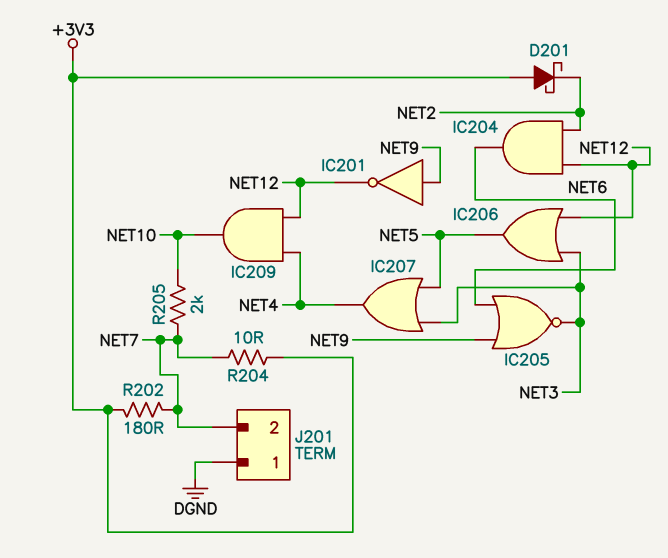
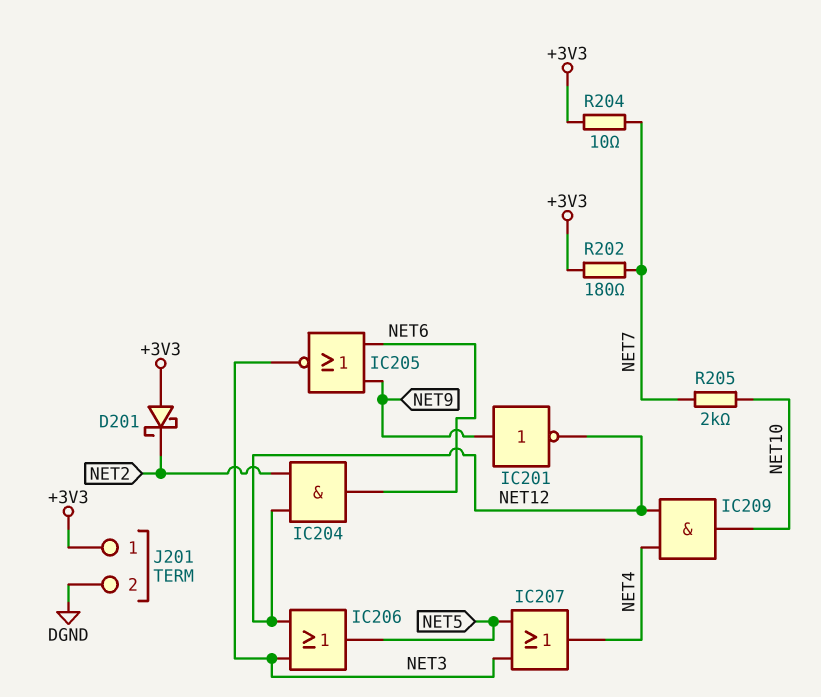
J201 pin 1: DGND -> +3V3
J201 pin 2: NET7 -> DGND

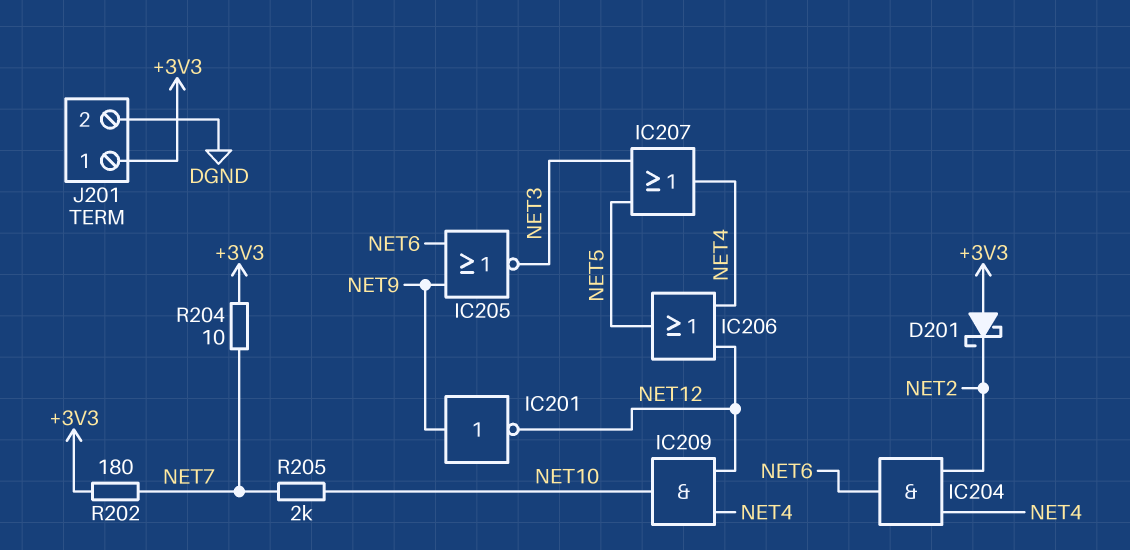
IC204: AND (in NET2, in NET12, out NET6) -> AND (in NET2, in NET4, out NET6)
IC206: OR (in NET3, in NET12, out NET5) -> OR (in NET4, in NET12, out NET5)

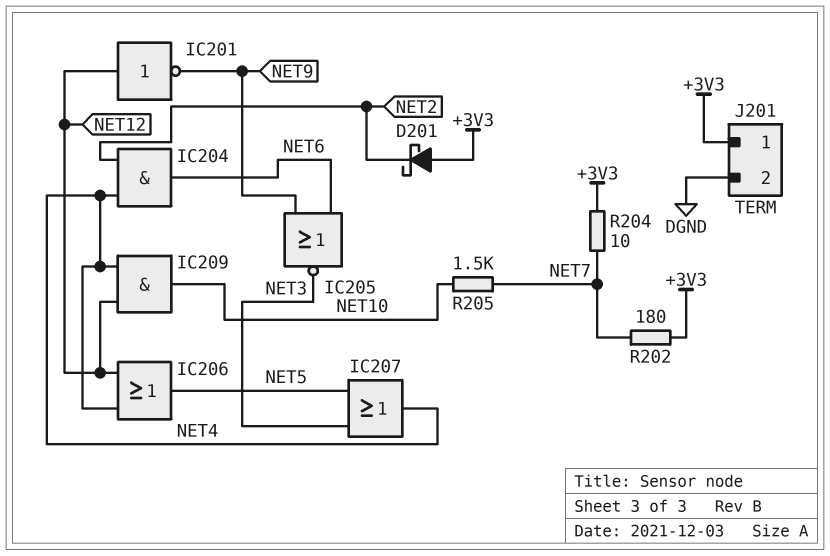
IC201: NOT (in NET9, out NET12) -> NOT (in NET12, out NET9)
R205: 2k (NET7, NET10) -> 1.5k (NET7, NET10)

